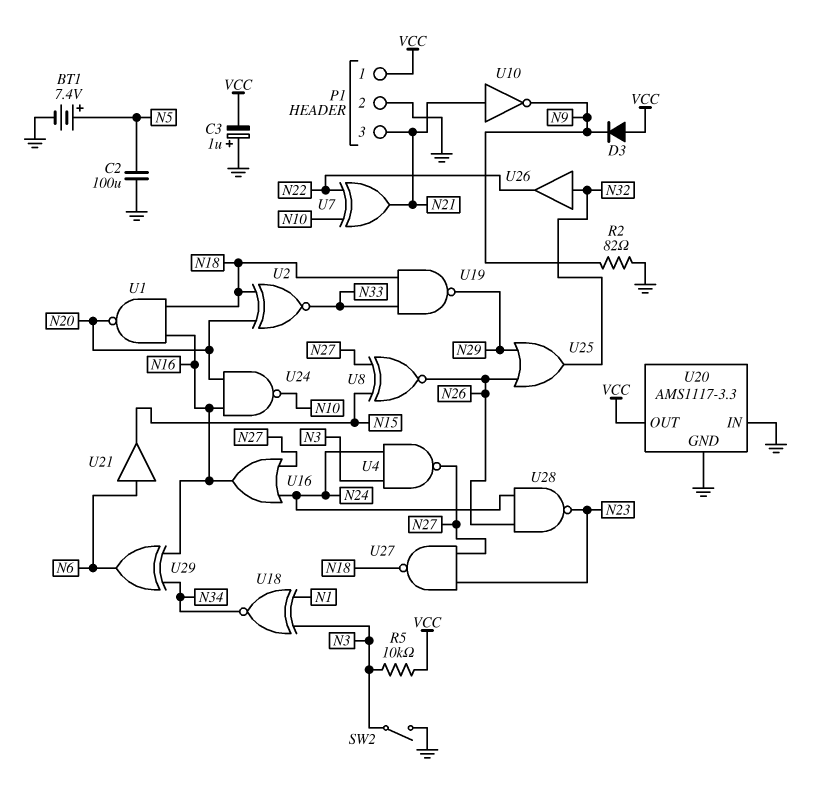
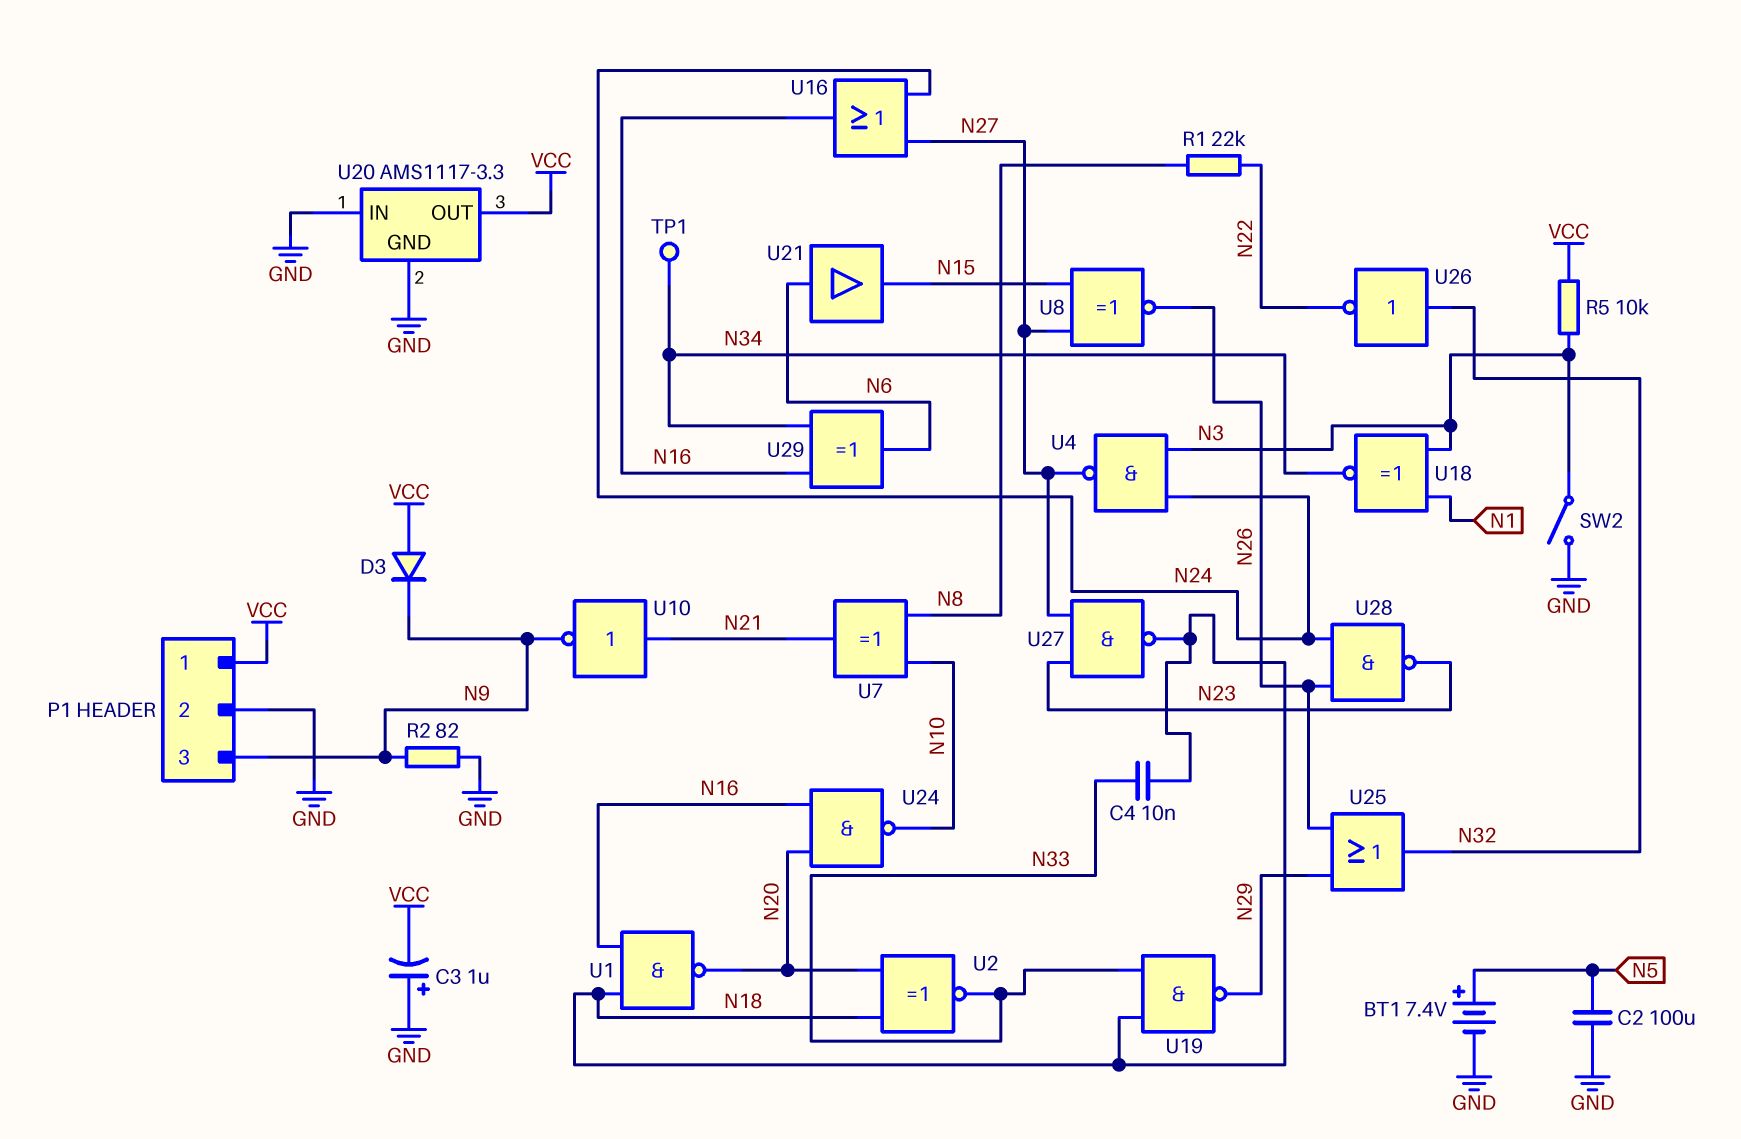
C4: none -> 10nF (N18, N33)
P1 pin 3: N21 -> N9
R1: none -> 22k (N8, N22)
TP1: none -> test point (N34)
U7: XOR (in N10, in N22, out N21) -> XOR (in N8, in N10, out N21)
U26: buffer (in N32, out N22) -> NOT (in N32, out N22)

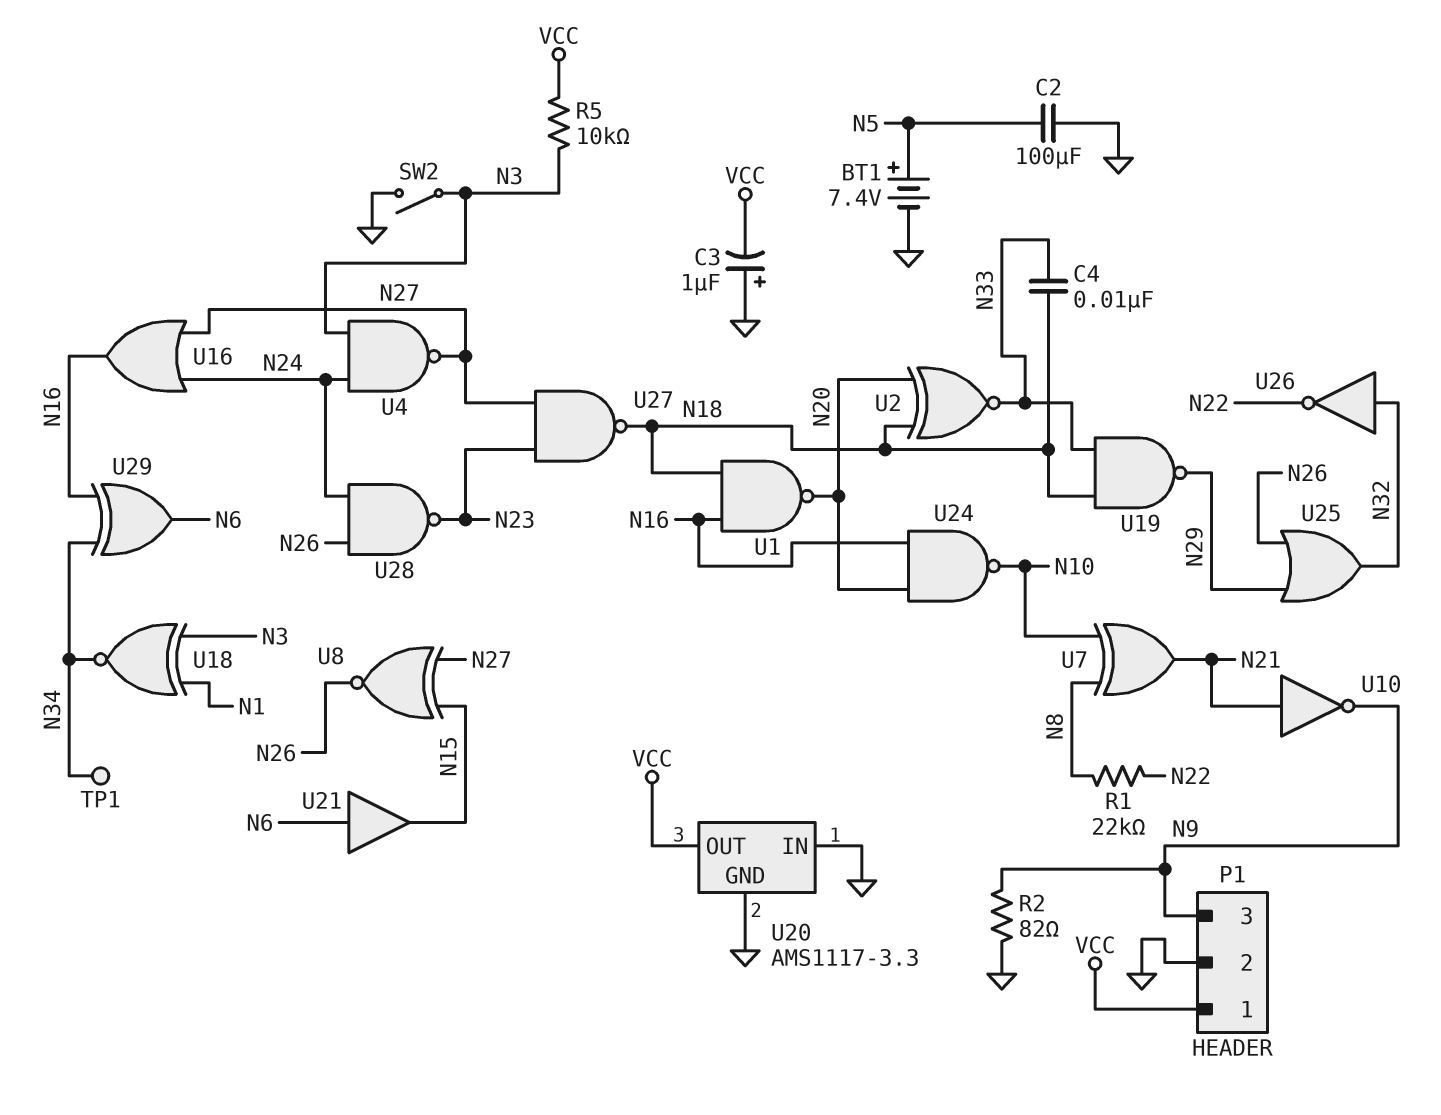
D3: diode (A VCC, K N9) -> none

